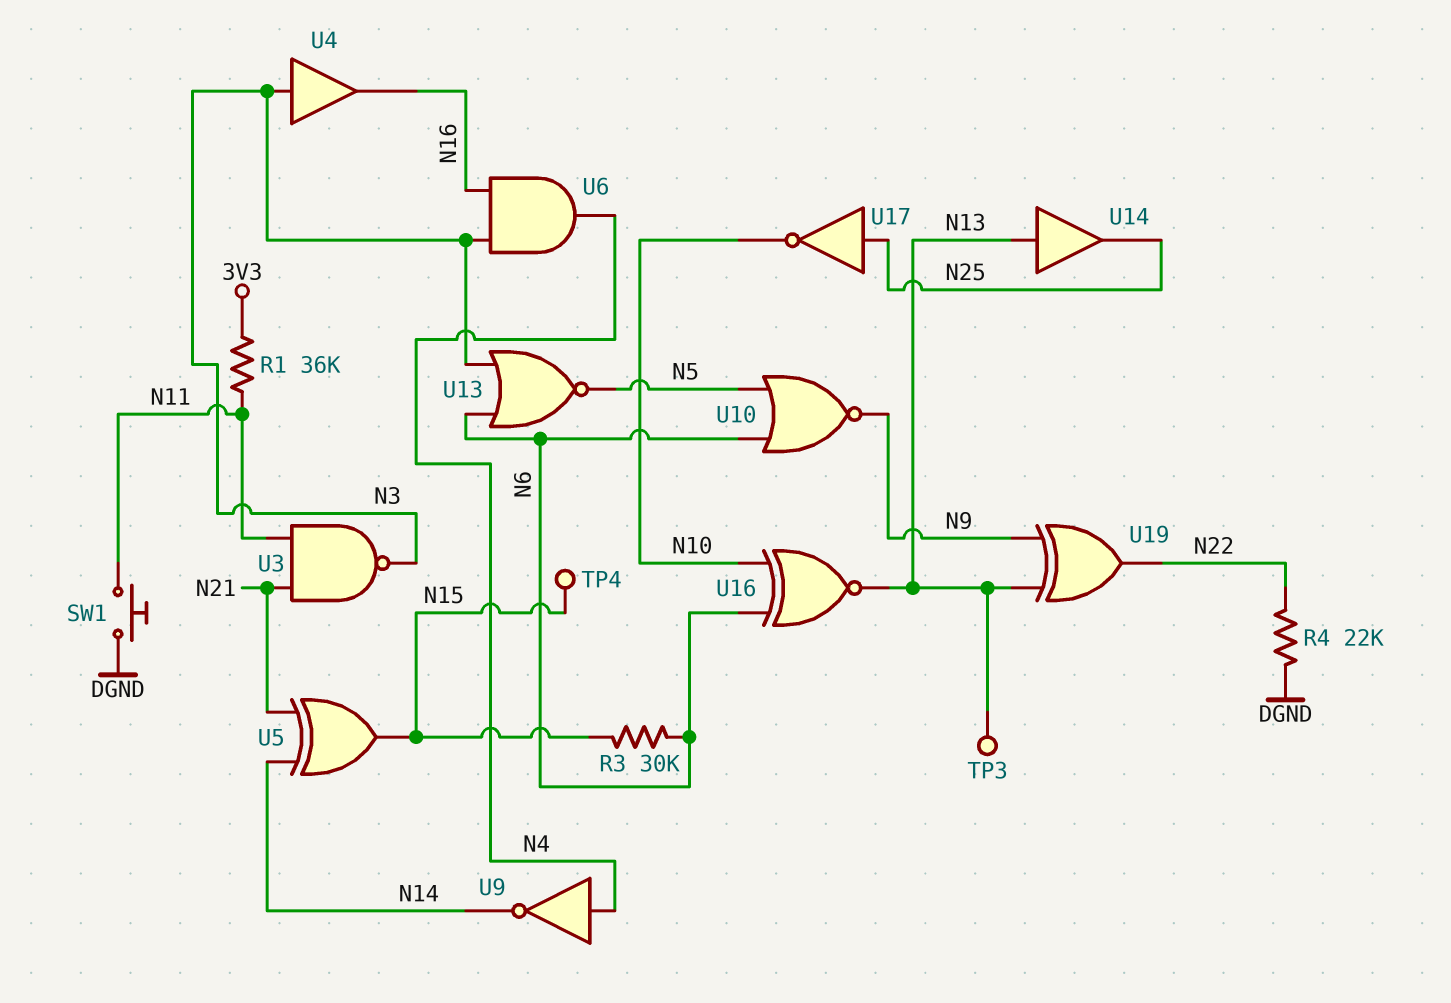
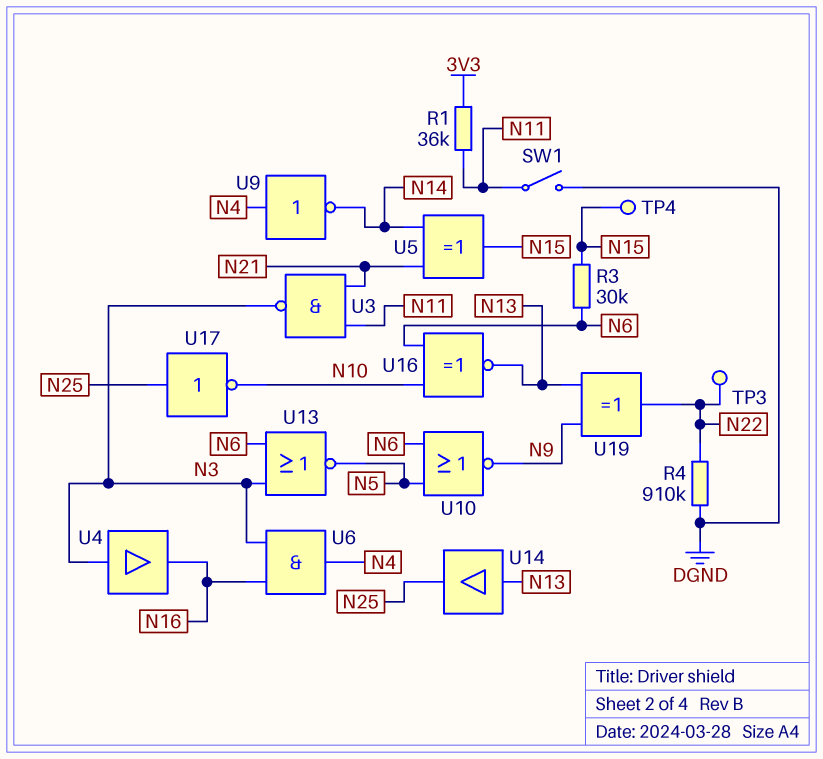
R4: 22k (DGND, N22) -> 910k (DGND, N22)
SW1: button (DGND, N11) -> switch (DGND, N11)
TP3: test point (N13) -> test point (N22)

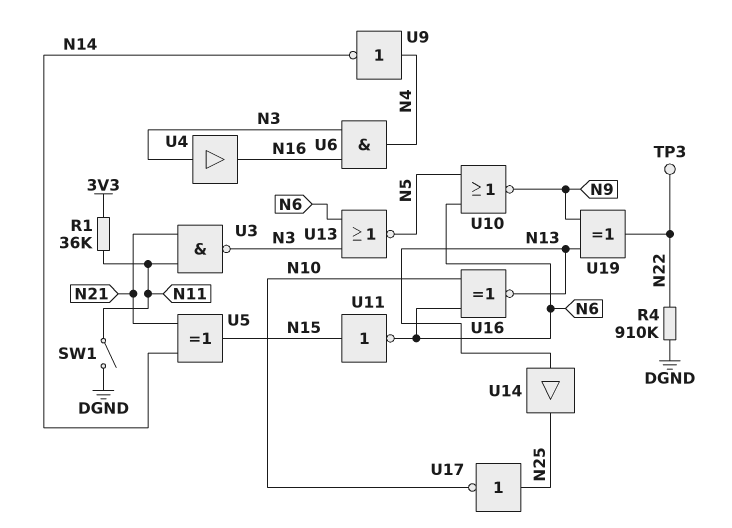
R3: 30k (N6, N15) -> none
TP4: test point (N15) -> none
U11: none -> NOT (in N15, out N6)

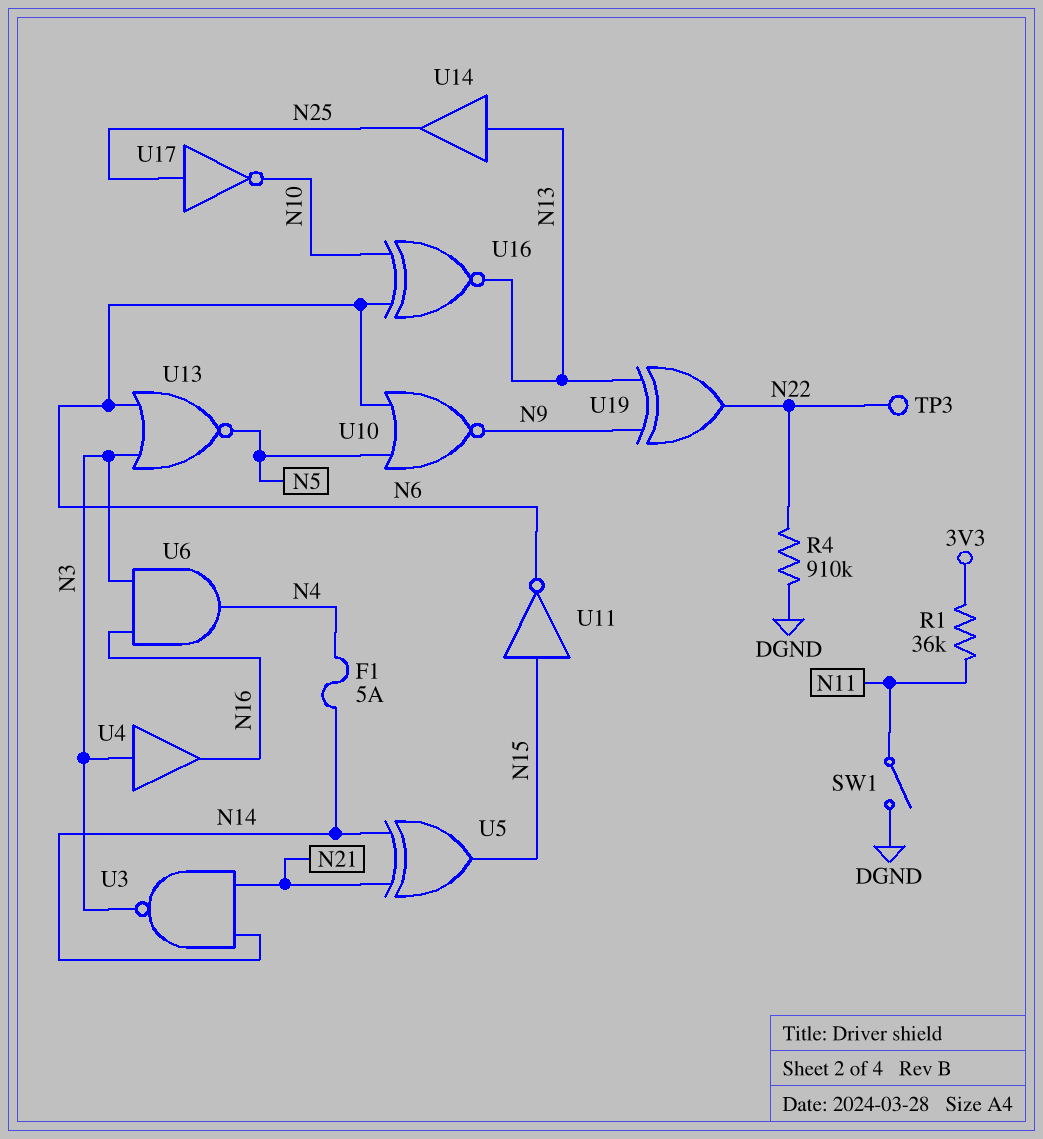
F1: none -> 5A (N4, N14)
U3: NAND (in N11, in N21, out N3) -> NAND (in N14, in N21, out N3)
U9: NOT (in N4, out N14) -> none

